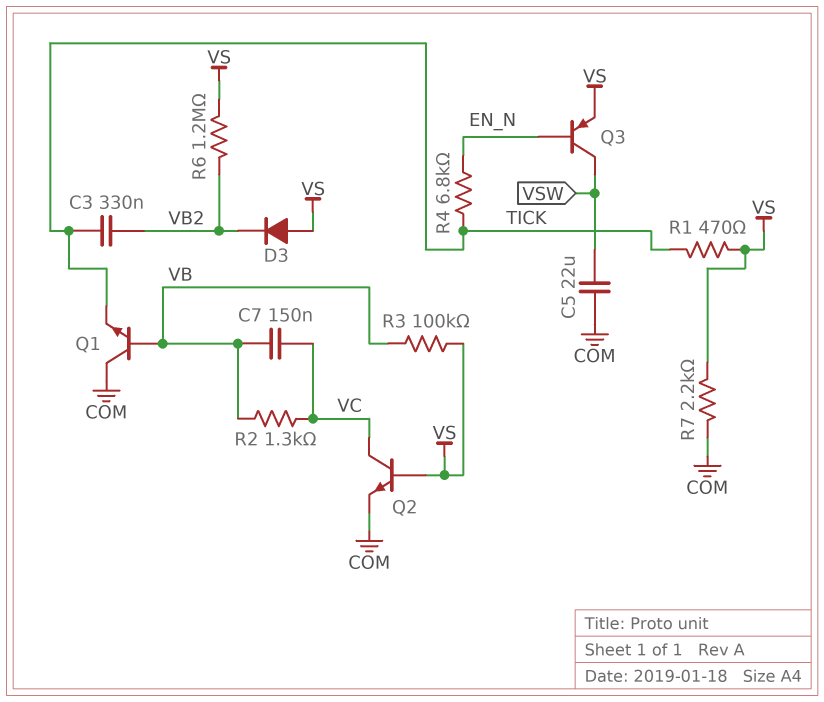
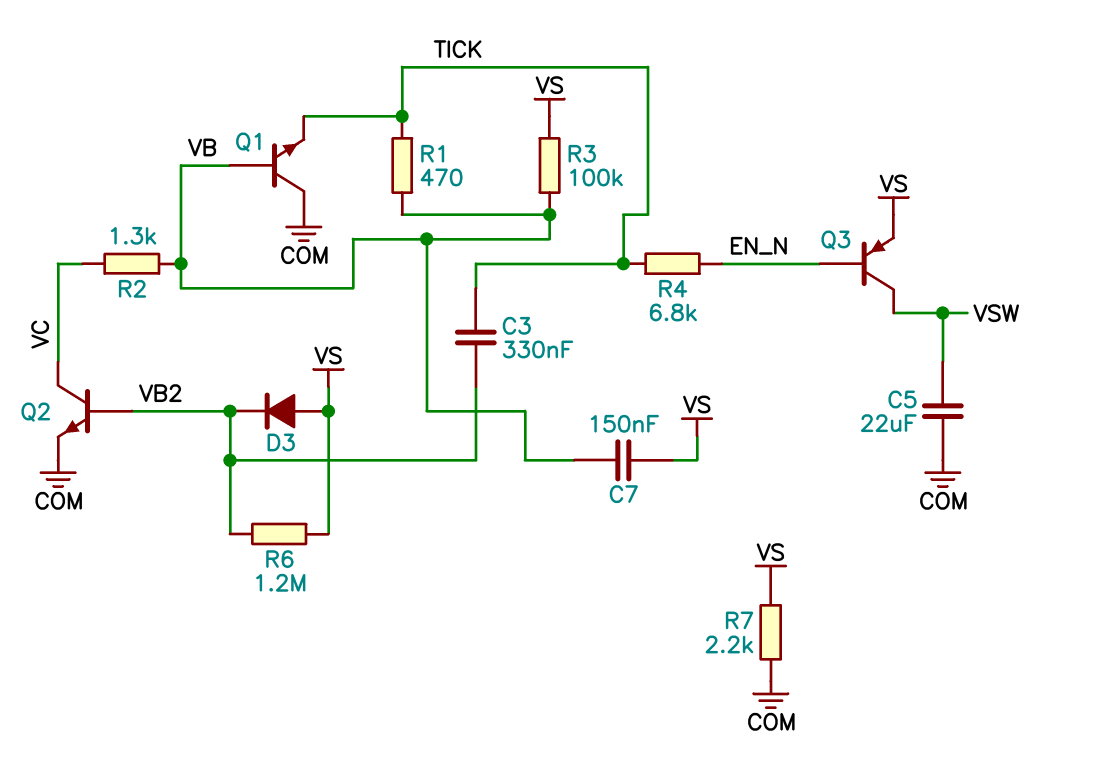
C7: 150nF (VB, VC) -> 150nF (VB, VS)
Q2: NPN (B VS, C VC, E COM) -> NPN (B VB2, C VC, E COM)
R1: 470 (TICK, VS) -> 470 (TICK, VB)

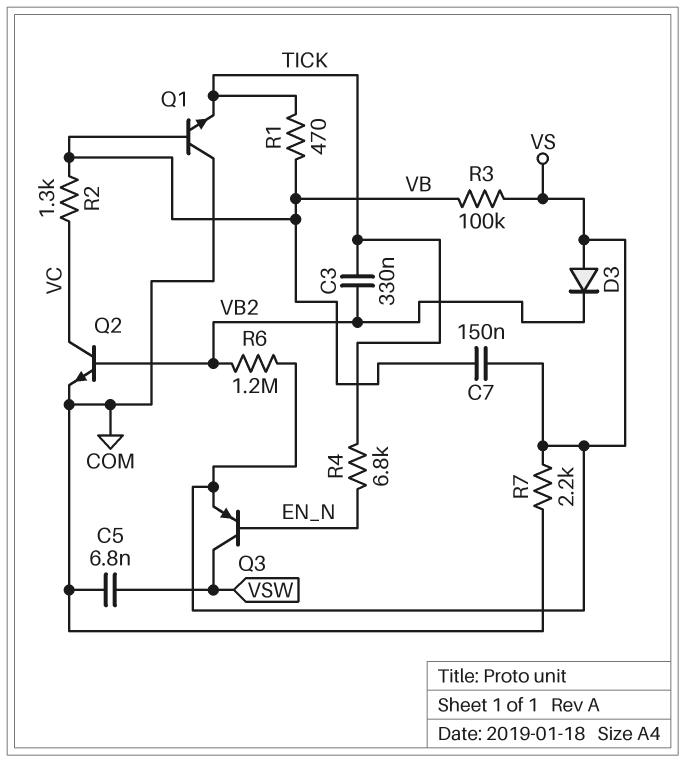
C5: 22uF (COM, VSW) -> 6.8nF (COM, VSW)

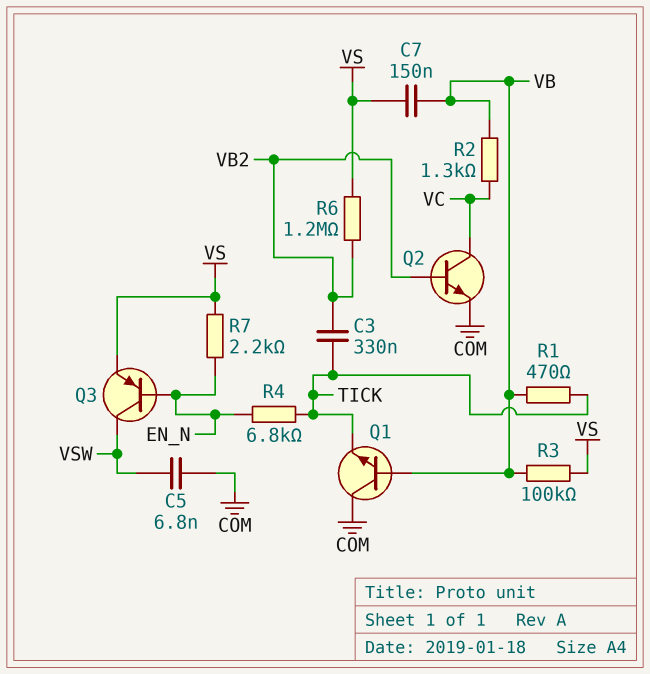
D3: diode (A VS, K VB2) -> none
R7: 2.2k (COM, VS) -> 2.2k (EN_N, VS)

